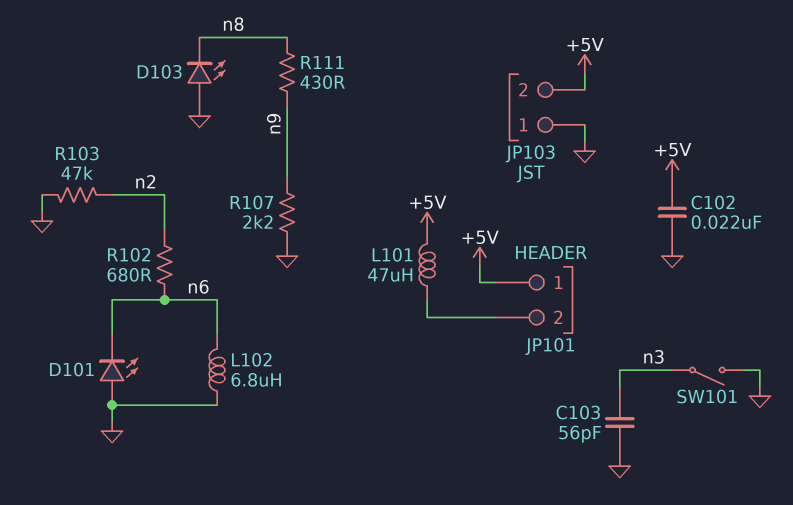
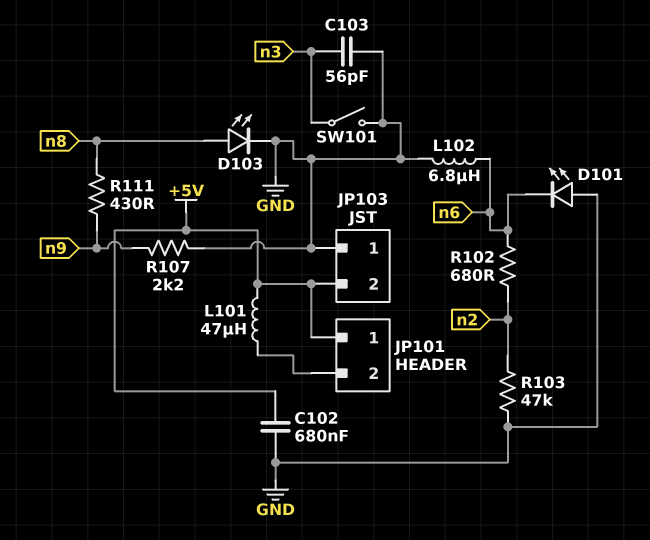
C102: 22nF (+5V, GND) -> 680nF (+5V, GND)
D103: LED (A GND, K n8) -> LED (A n8, K GND)

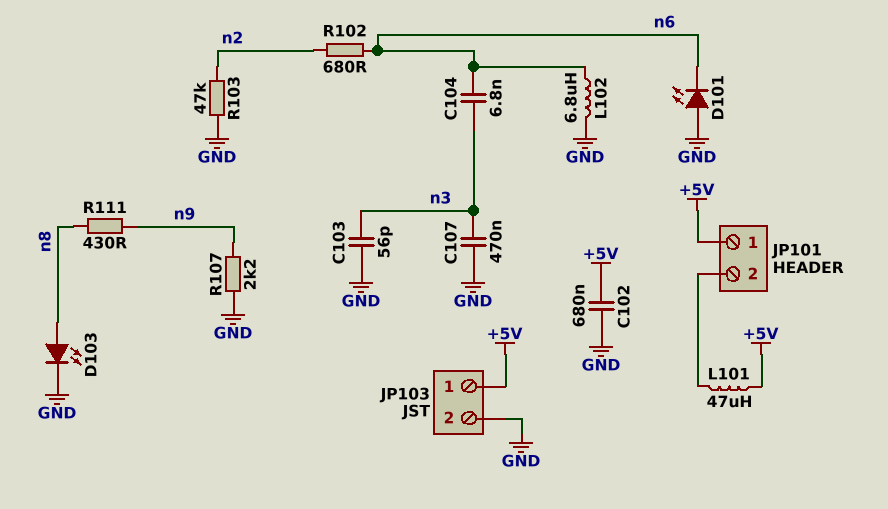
C104: none -> 6.8nF (n3, n6)
C107: none -> 470nF (GND, n3)
JP103 pin 1: GND -> +5V
JP103 pin 2: +5V -> GND
SW101: switch (GND, n3) -> none

